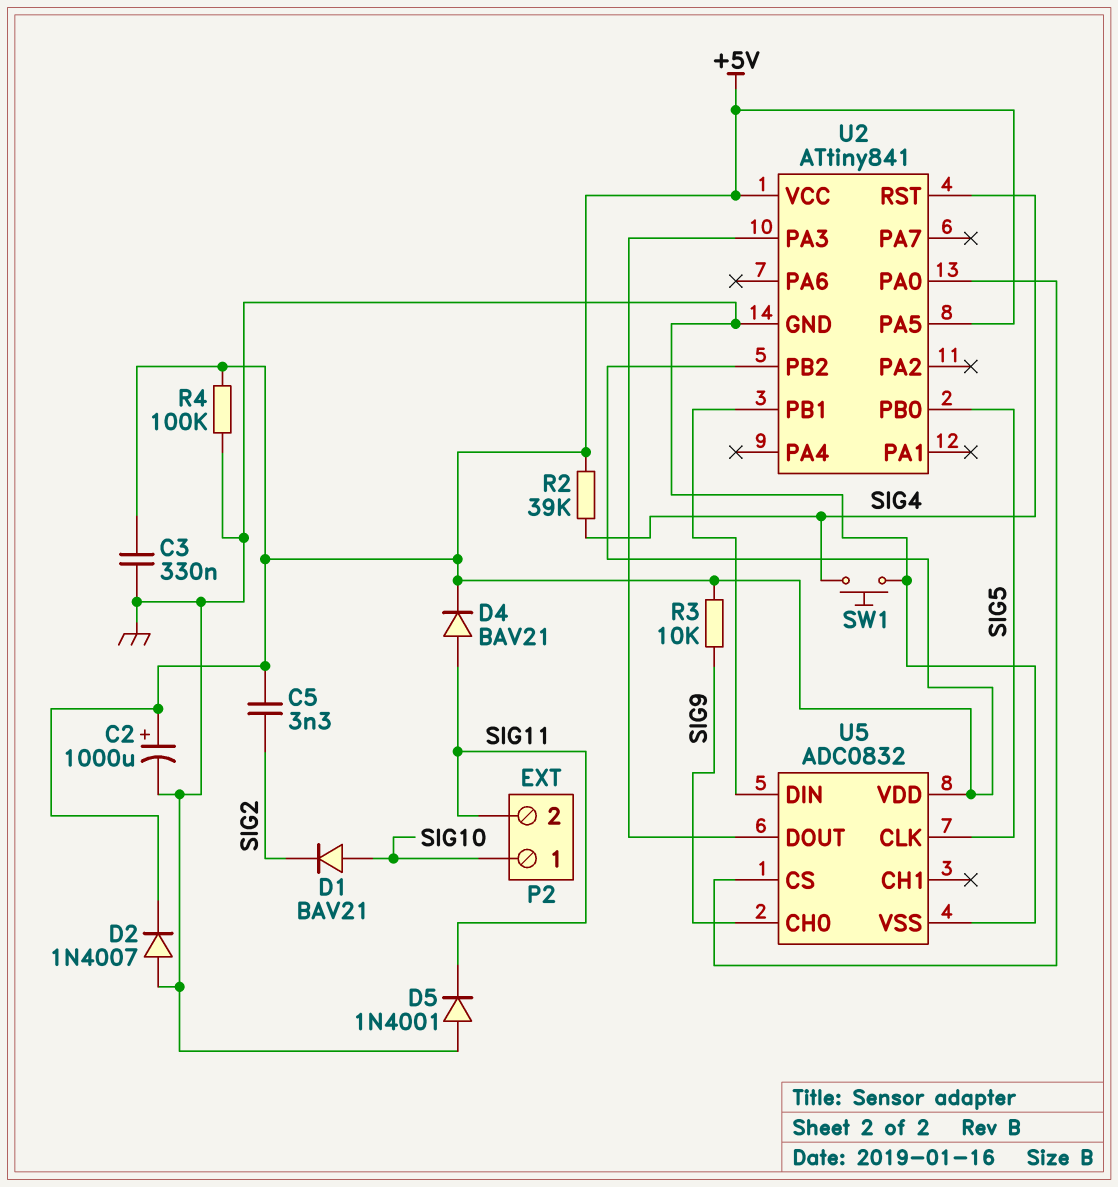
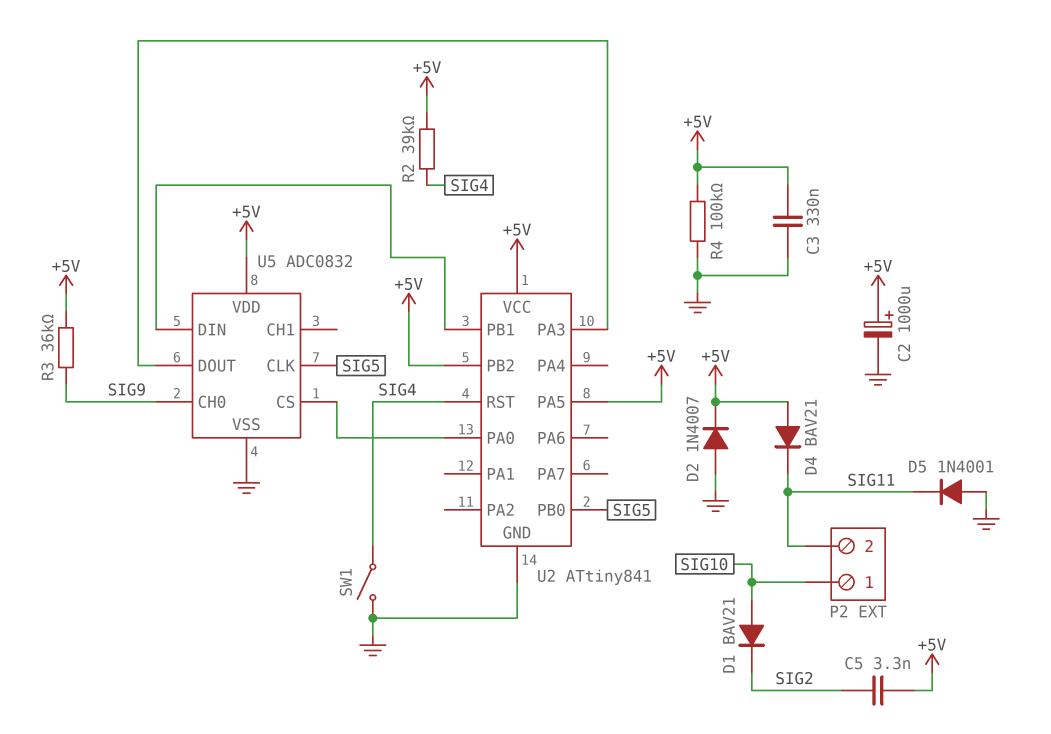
D4: diode BAV21 (A SIG11, K +5V) -> diode BAV21 (A +5V, K SIG11)
R3: 10k (+5V, SIG9) -> 36k (+5V, SIG9)
SW1: button (GND, SIG4) -> switch (GND, SIG4)

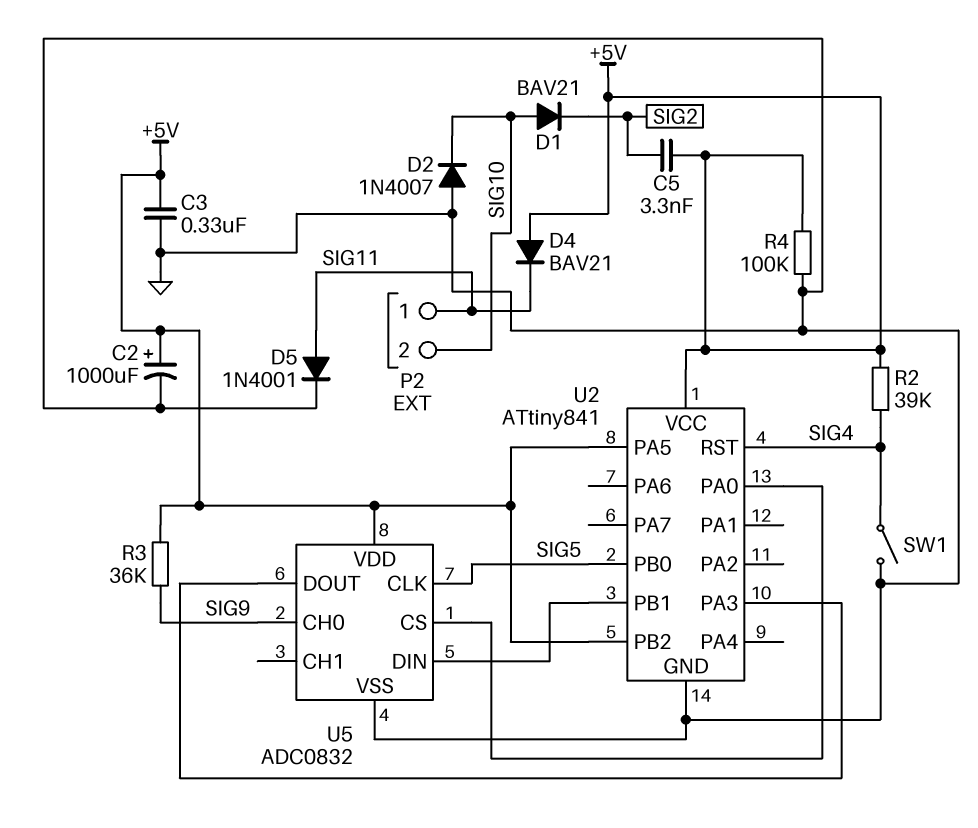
D2: diode 1N4007 (A GND, K +5V) -> diode 1N4007 (A GND, K SIG10)
D5: diode 1N4001 (A GND, K SIG11) -> diode 1N4001 (A SIG11, K GND)
P2 pin 1: SIG10 -> SIG11
P2 pin 2: SIG11 -> SIG10

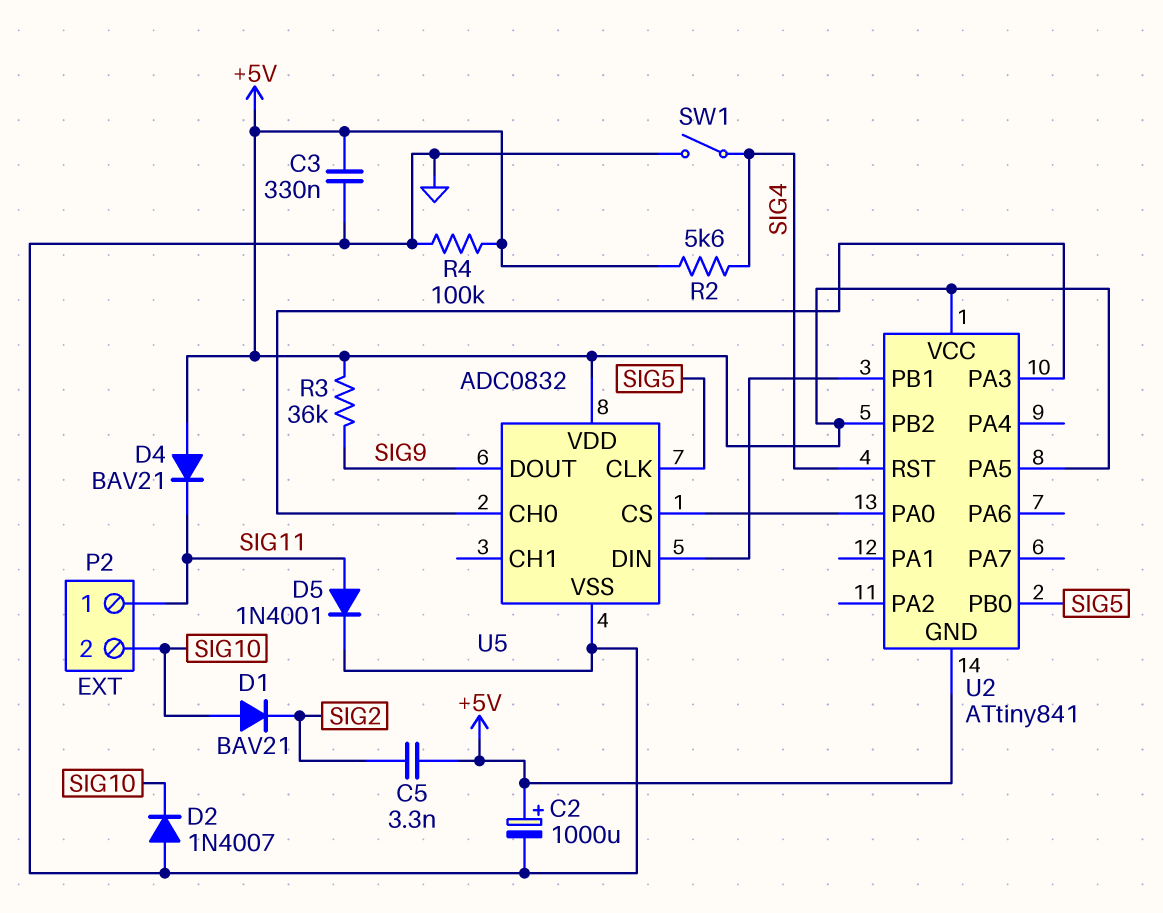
R2: 39k (+5V, SIG4) -> 5.6k (+5V, SIG4)
U2 pin GND: GND -> +5V
U5 pin CH0: SIG9 -> U2/PA3
U5 pin DOUT: U2/PA3 -> SIG9

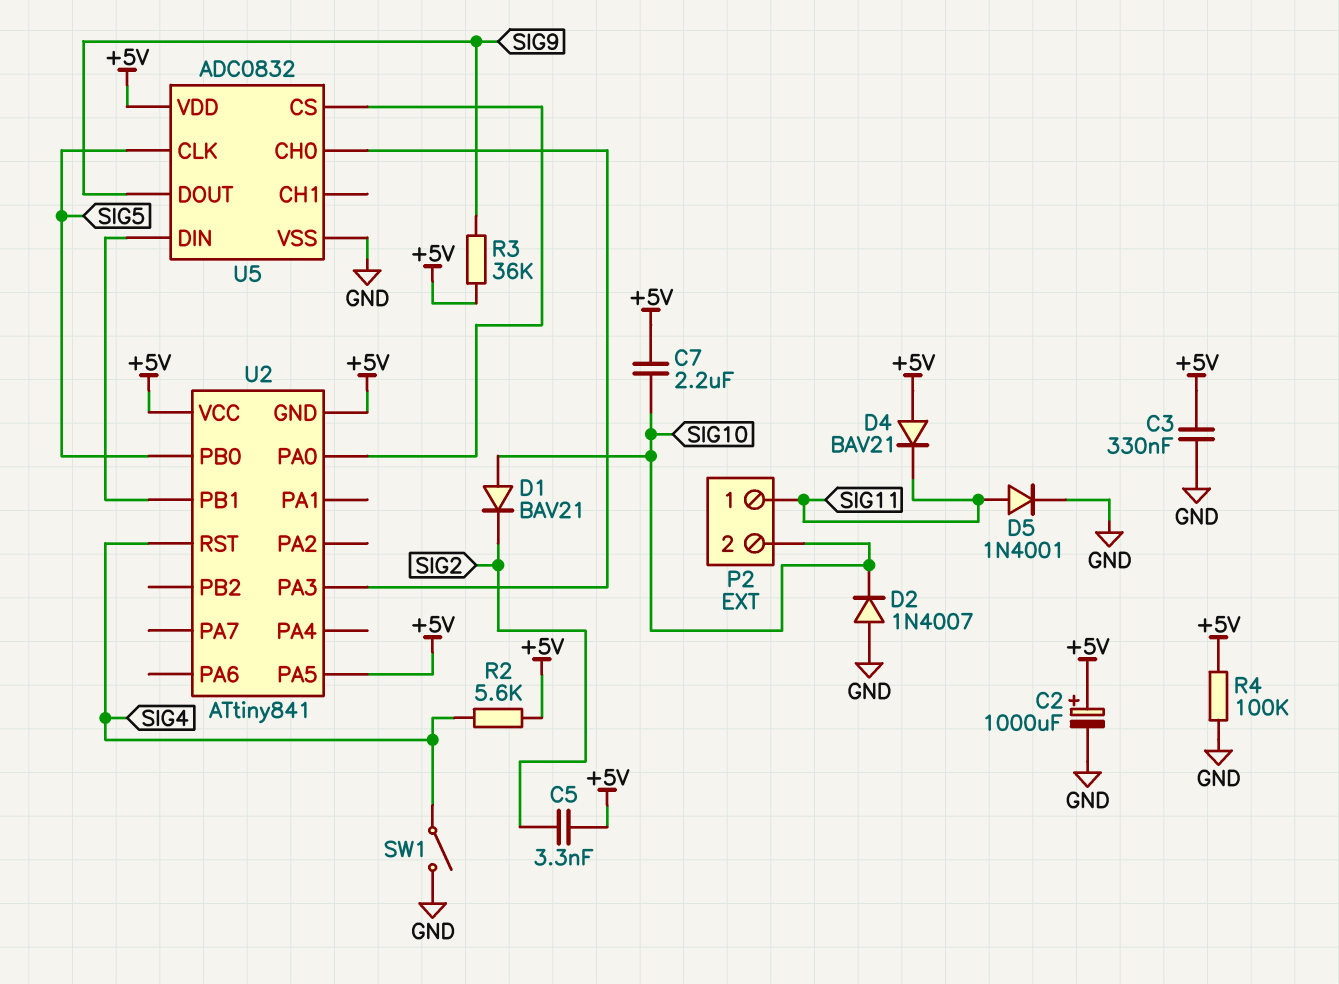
C7: none -> 2.2uF (+5V, SIG10)
U2 pin PB2: +5V -> none

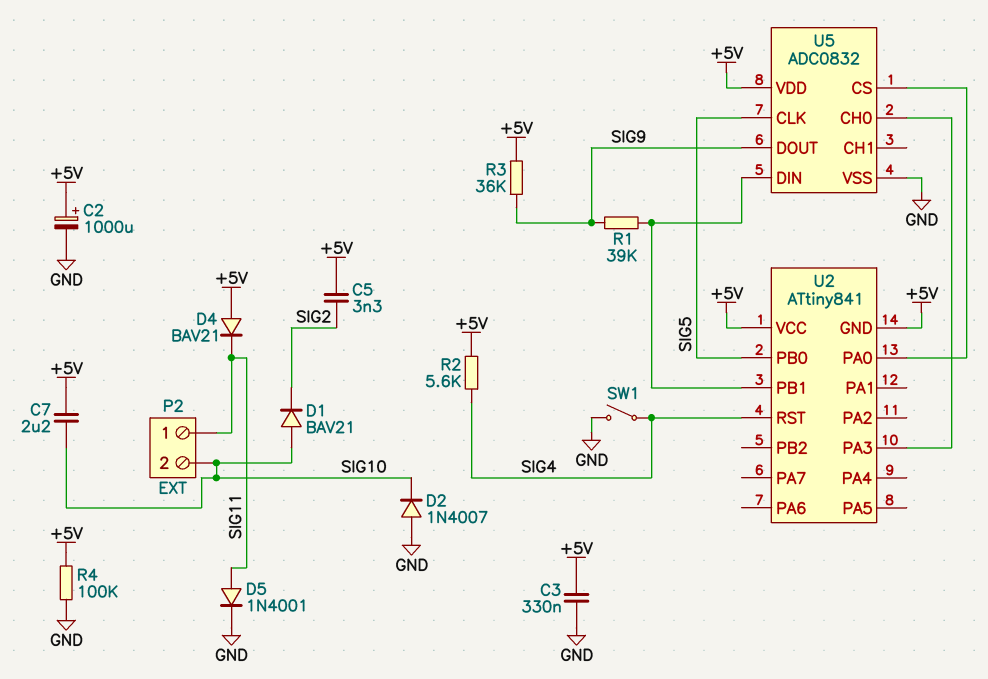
R1: none -> 39k (SIG9, U2/PB1)
U2 pin PA5: +5V -> none

